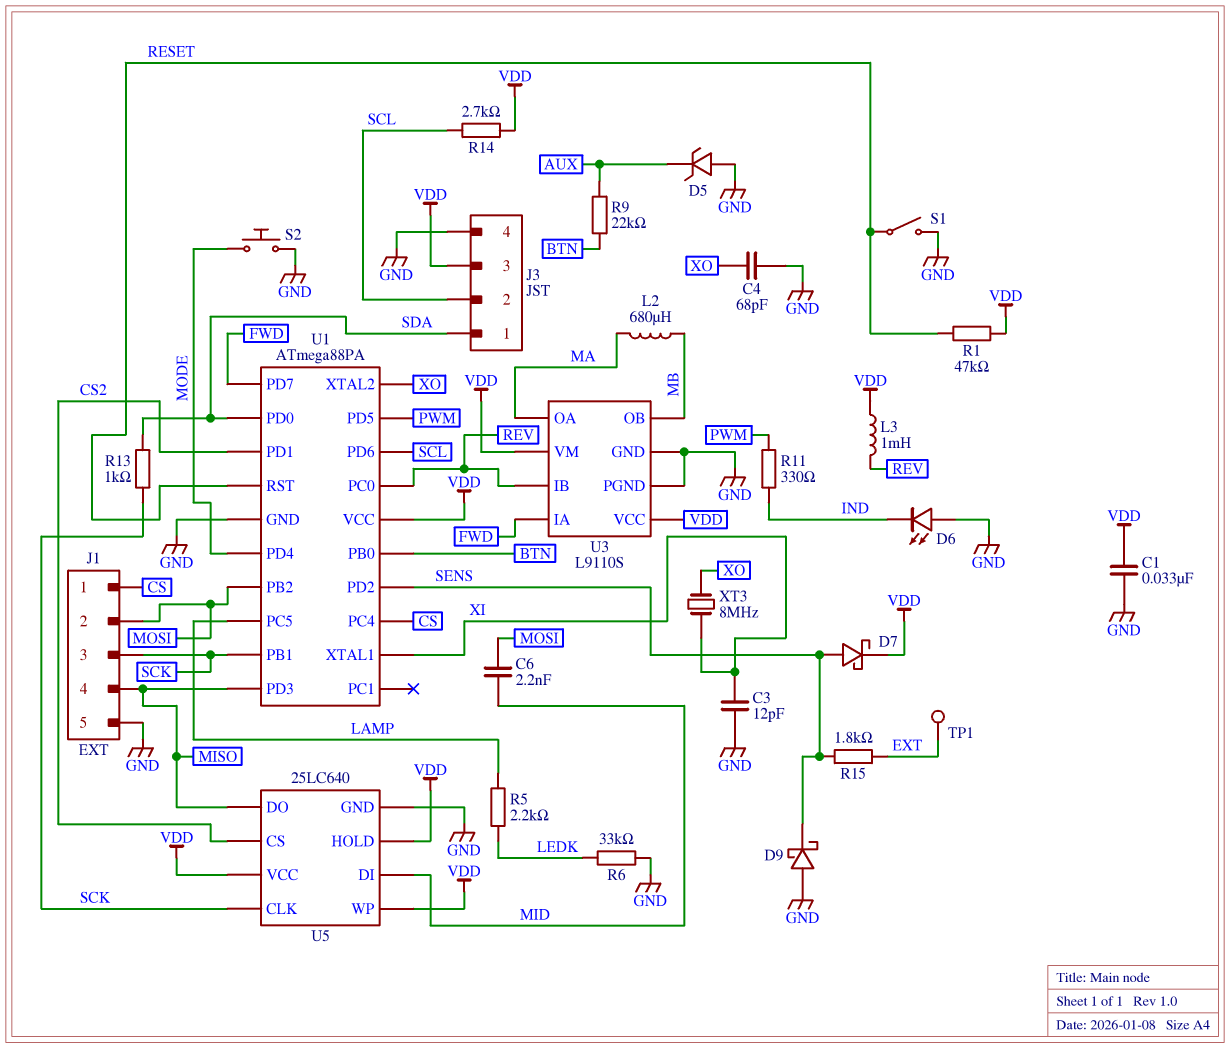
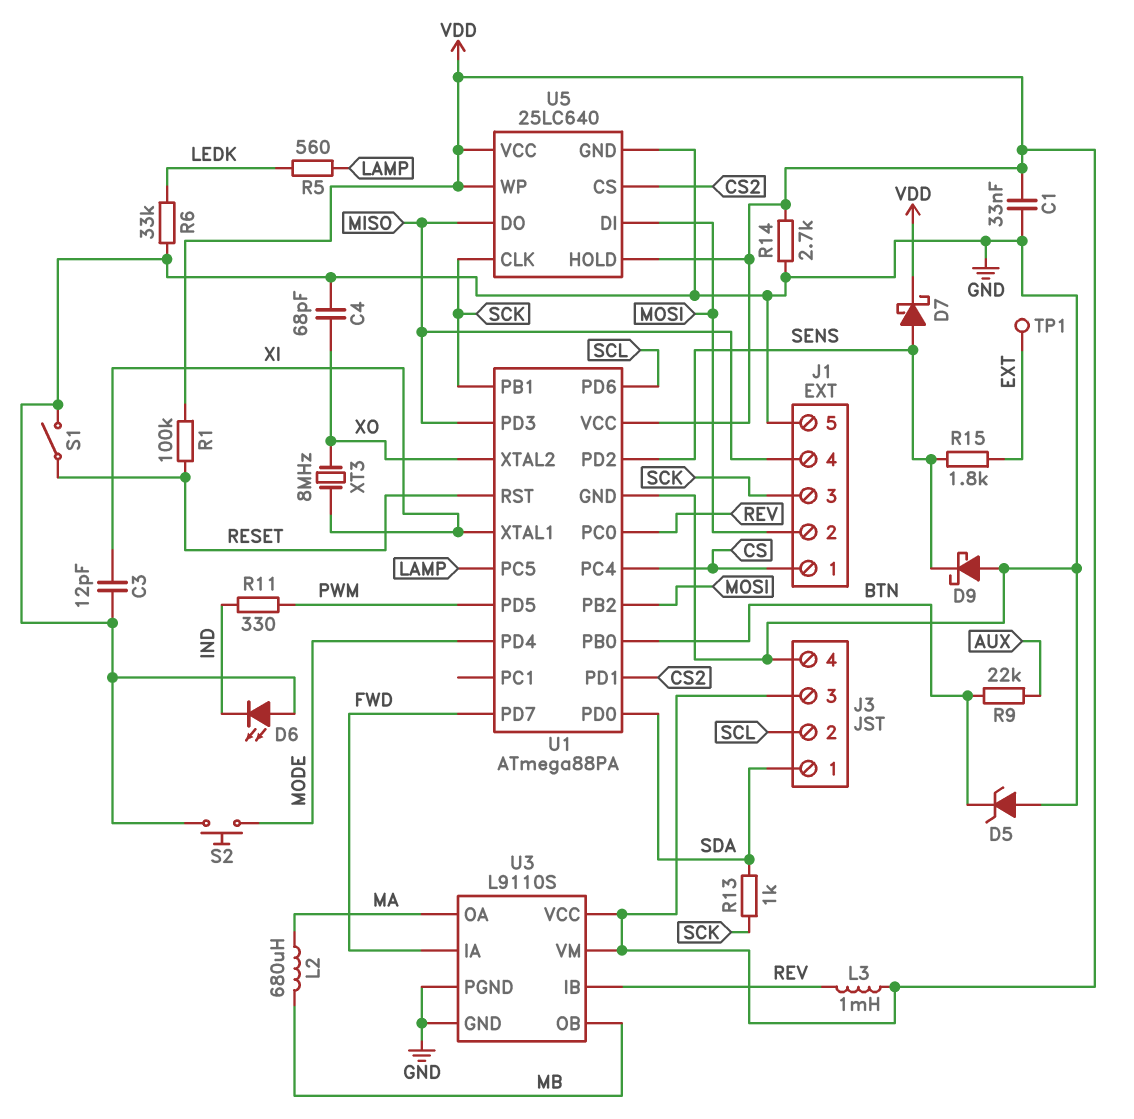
C6: 2.2nF (MID, MOSI) -> none
D5: zener (A GND, K AUX) -> zener (A GND, K BTN)
R1: 47k (RESET, VDD) -> 100k (RESET, VDD)
R5: 2.2k (LAMP, LEDK) -> 560 (LAMP, LEDK)
R14: 2.7k (SCL, VDD) -> 2.7k (GND, VDD)
U5 pin DI: MID -> MOSI

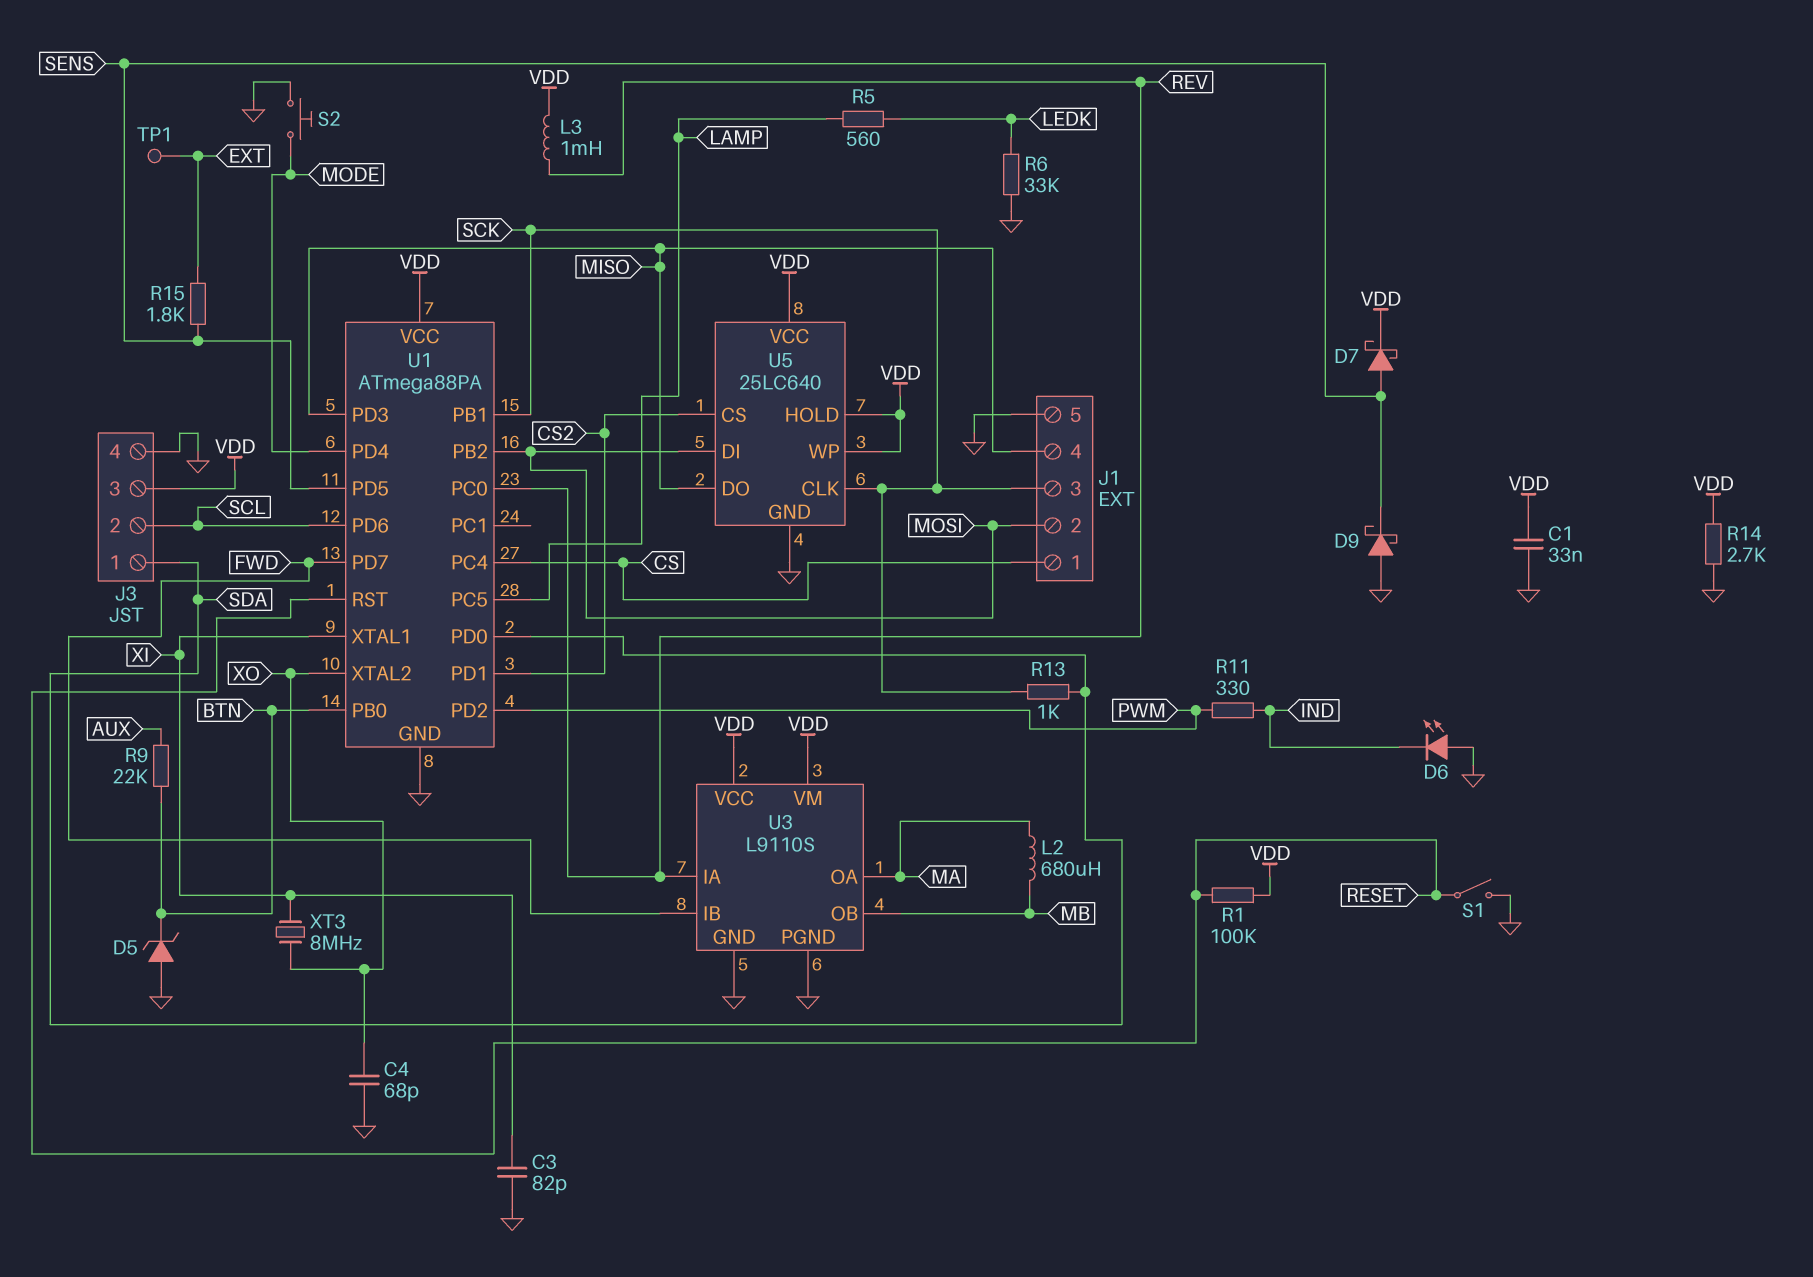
C3: 12pF (GND, XI) -> 82pF (GND, XI)
U1 pin PD2: SENS -> PWM
U1 pin PD5: PWM -> SENS
U3 pin IA: FWD -> REV
U3 pin IB: REV -> FWD

